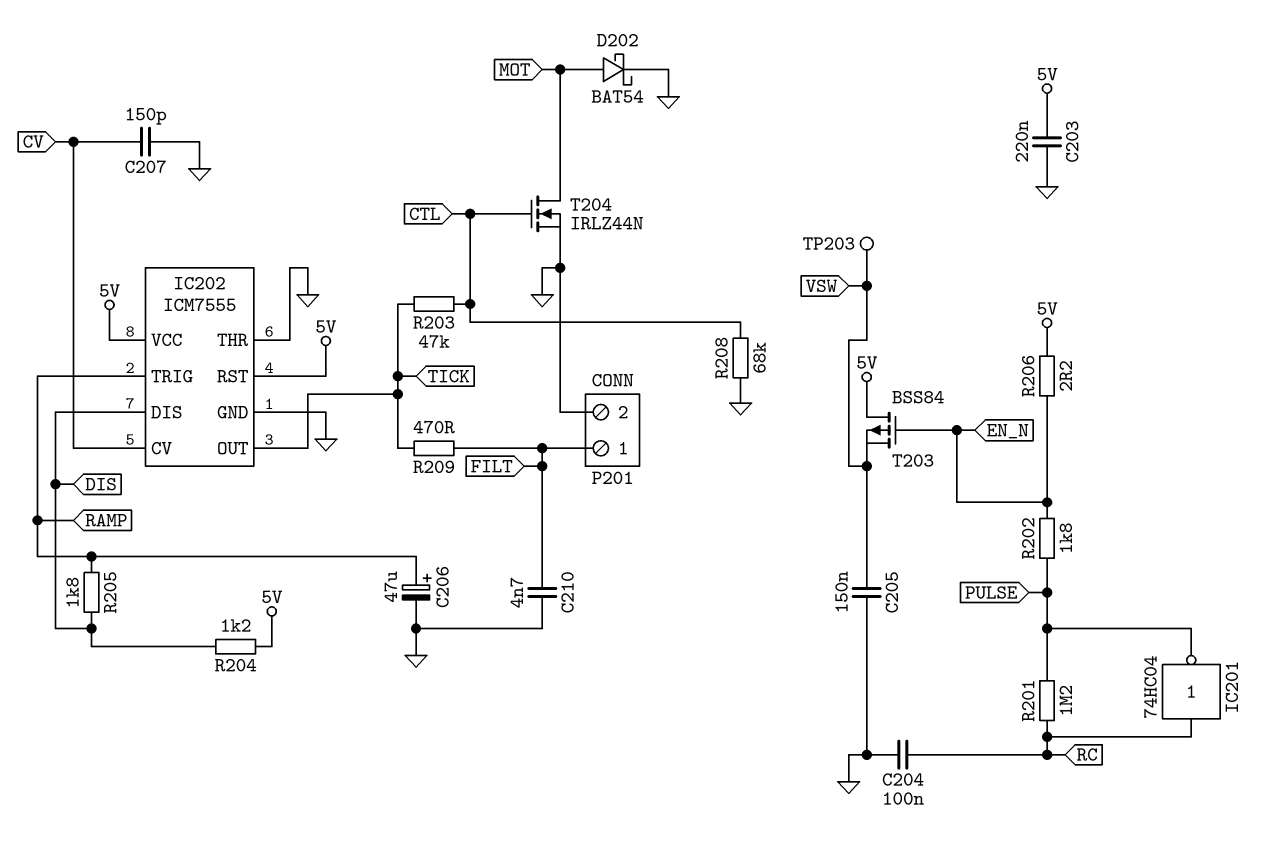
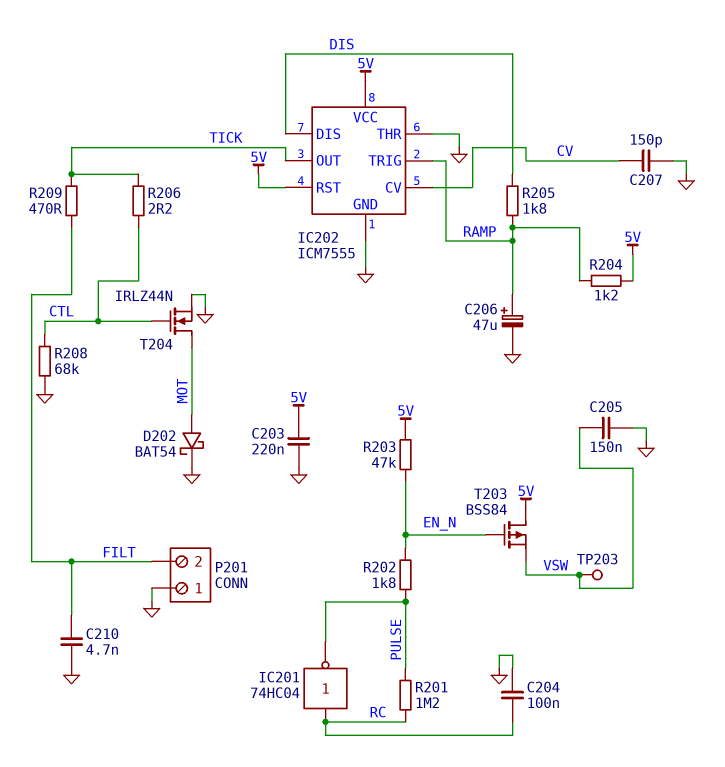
P201 pin 1: FILT -> GND
P201 pin 2: GND -> FILT
R203: 47k (CTL, TICK) -> 47k (5V, EN_N)
R204: 1.2k (5V, DIS) -> 1.2k (5V, RAMP)
R206: 2.2 (5V, EN_N) -> 2.2 (CTL, TICK)

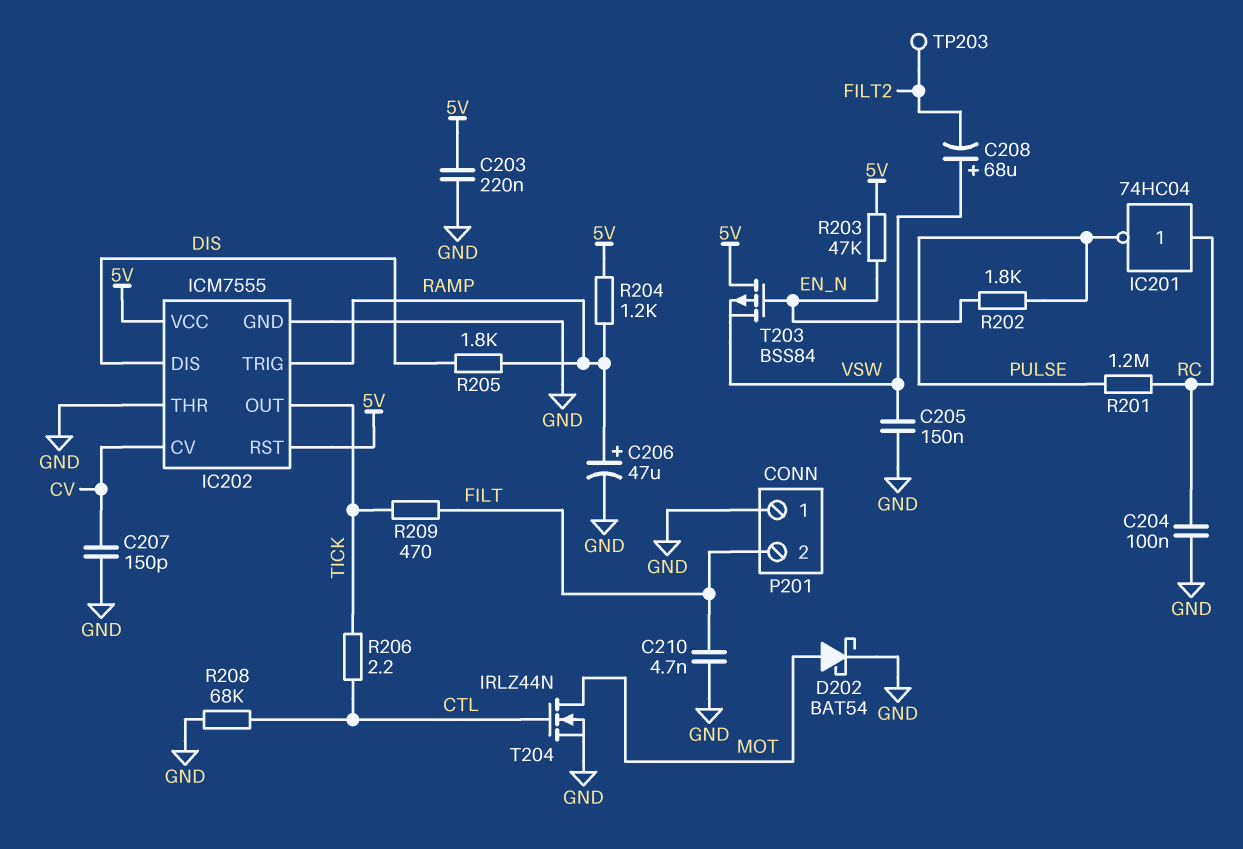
C208: none -> 68uF (plus VSW, minus FILT2)
TP203: test point (VSW) -> test point (FILT2)

